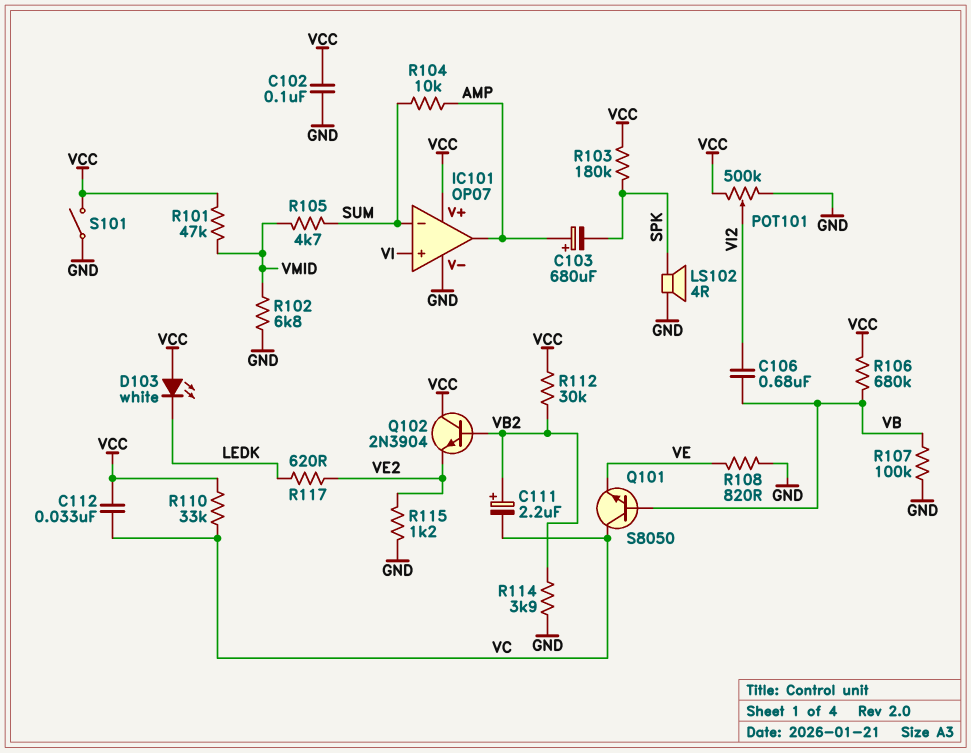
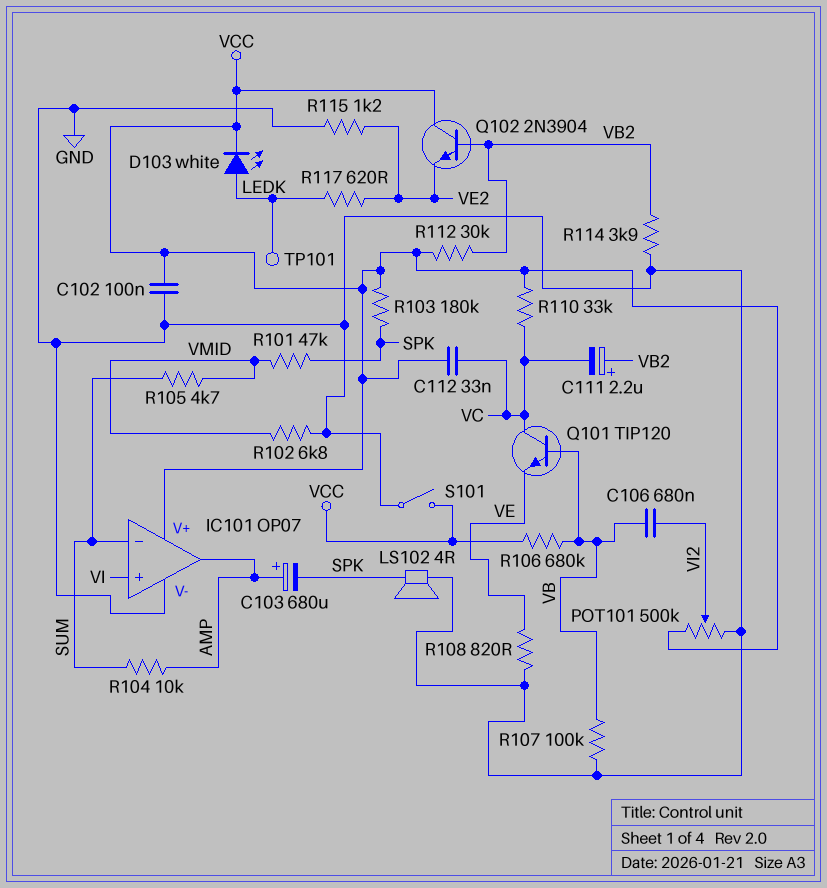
D103: LED white (A VCC, K LEDK) -> LED white (A LEDK, K VCC)
Q101: NPN S8050 (B VB, C VC, E VE) -> NPN TIP120 (B VB, C VC, E VE)
R101: 47k (VCC, VMID) -> 47k (SPK, VMID)
TP101: none -> test point (LEDK)

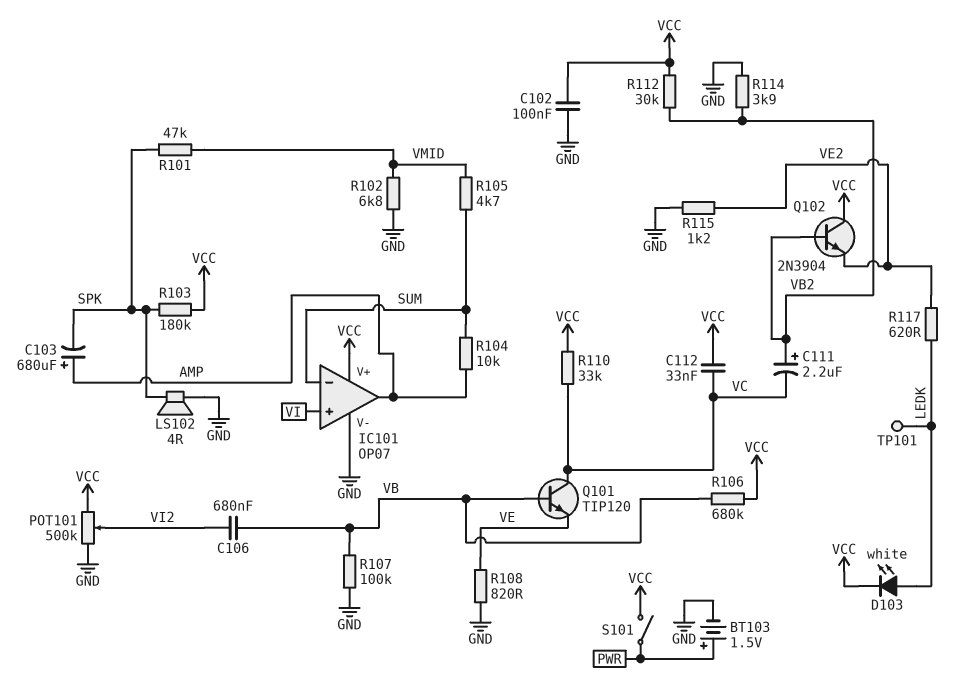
BT103: none -> 1.5V (plus PWR, minus GND)
S101: switch (GND, VCC) -> switch (PWR, VCC)

